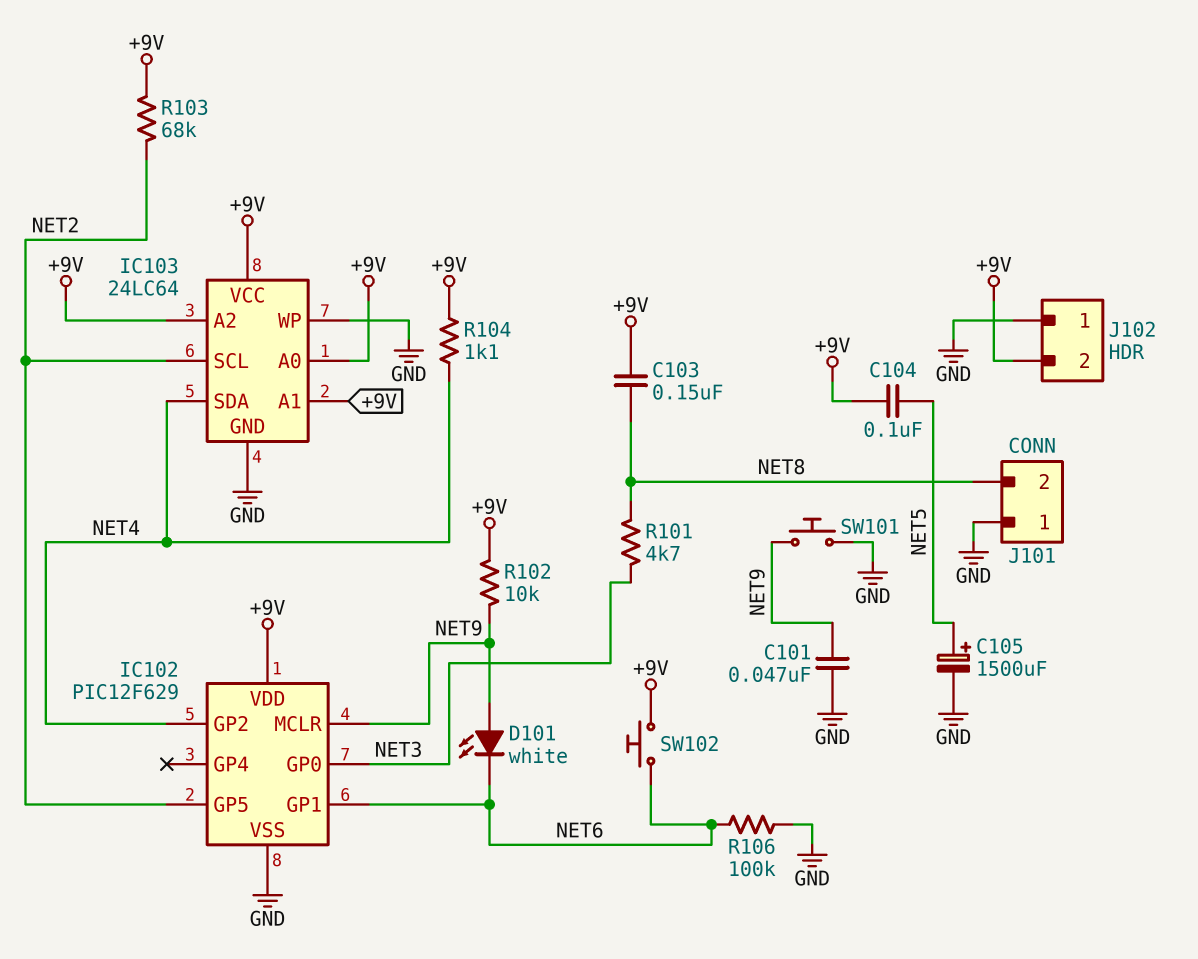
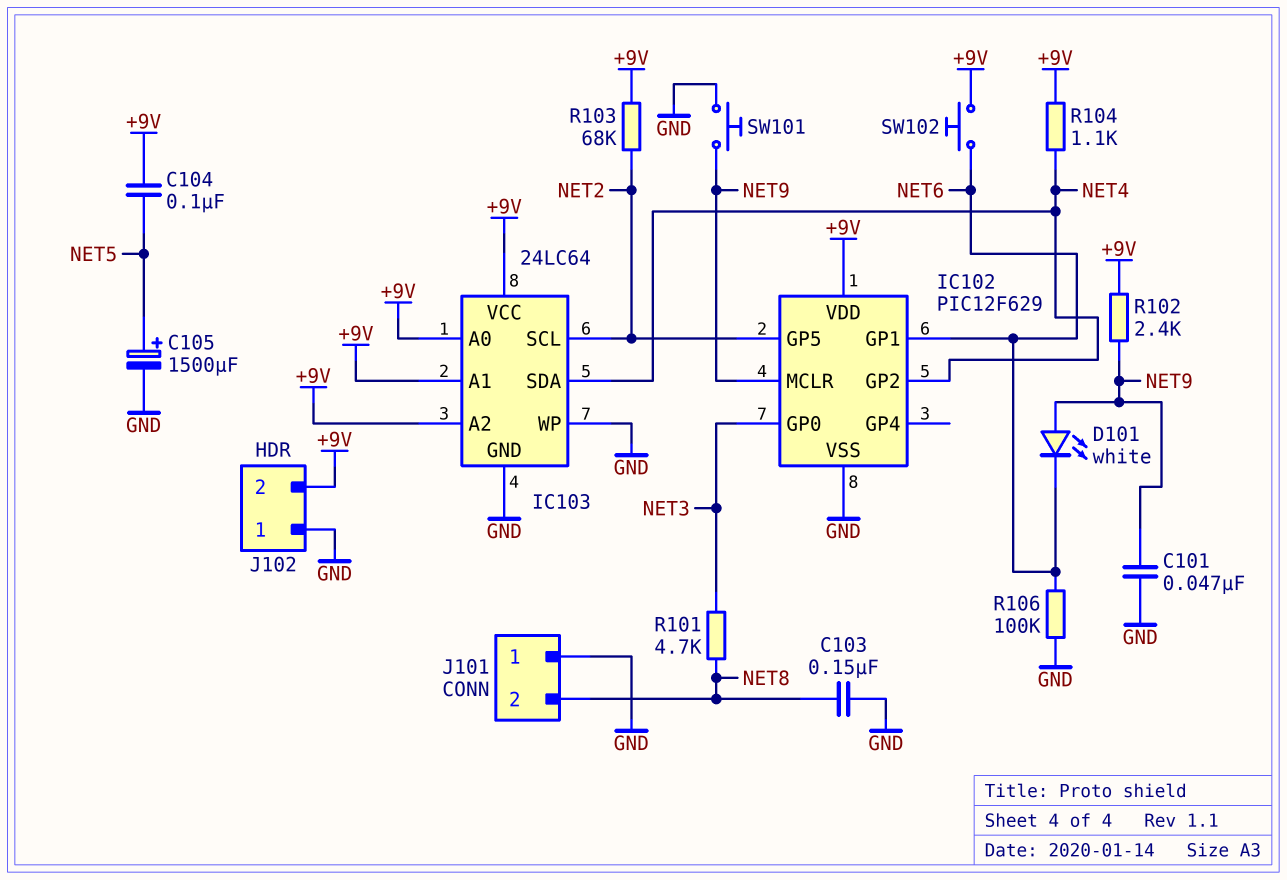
C103: 150nF (+9V, NET8) -> 150nF (GND, NET8)
R102: 10k (+9V, NET9) -> 2.4k (+9V, NET9)

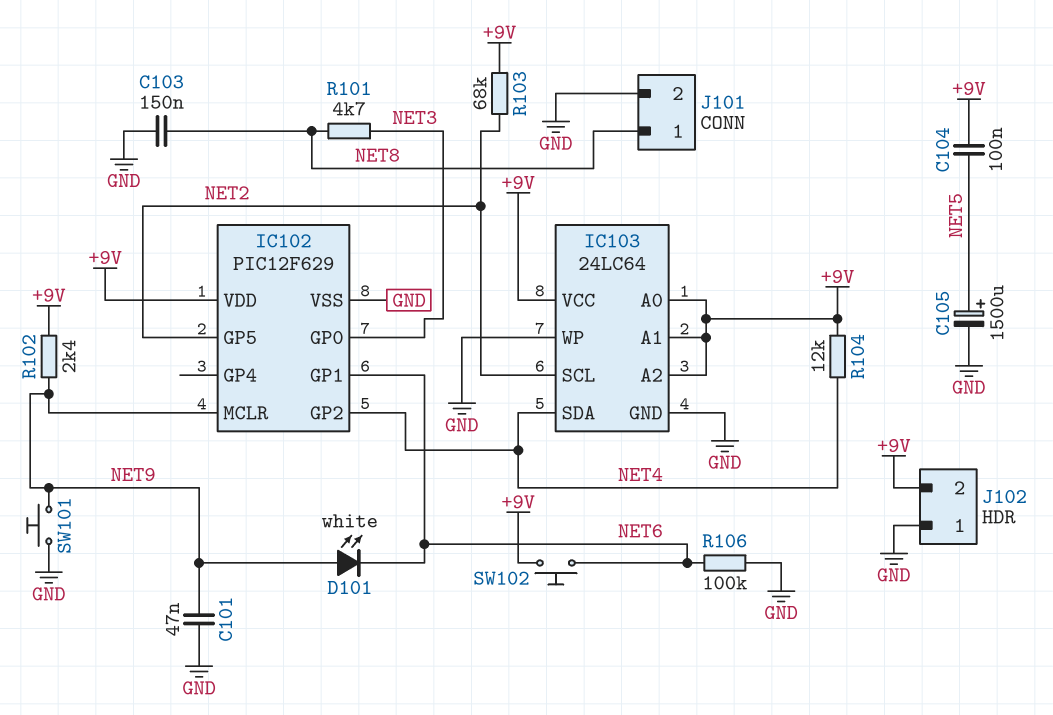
J101 pin 1: GND -> NET8
J101 pin 2: NET8 -> GND
R104: 1.1k (+9V, NET4) -> 12k (+9V, NET4)

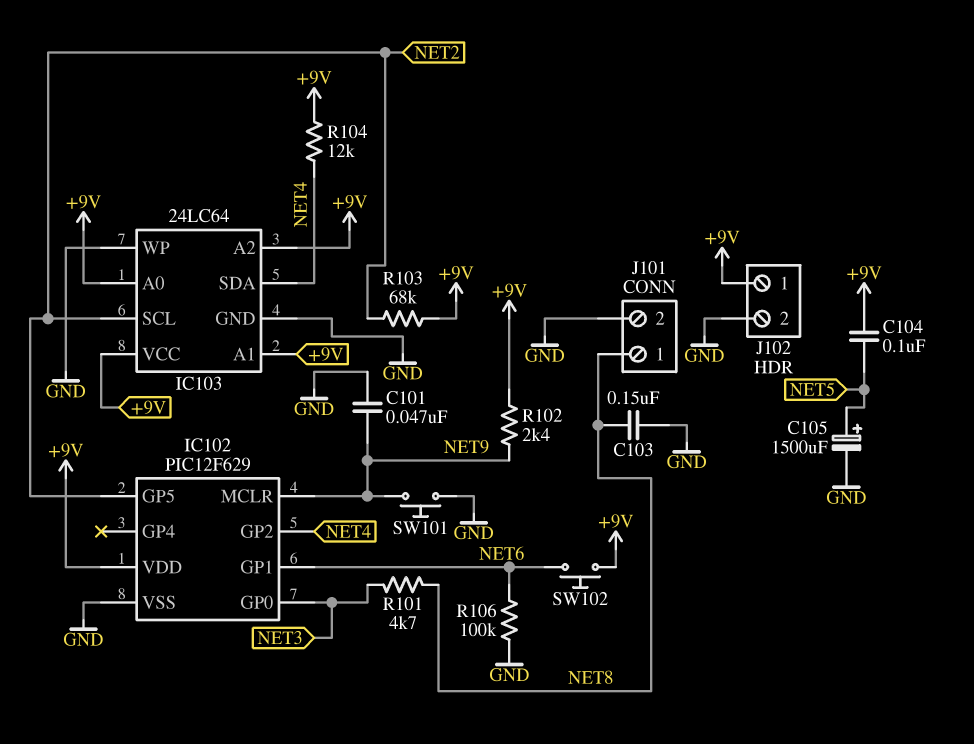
D101: LED white (A NET9, K NET6) -> none
J102 pin 1: GND -> +9V
J102 pin 2: +9V -> GND

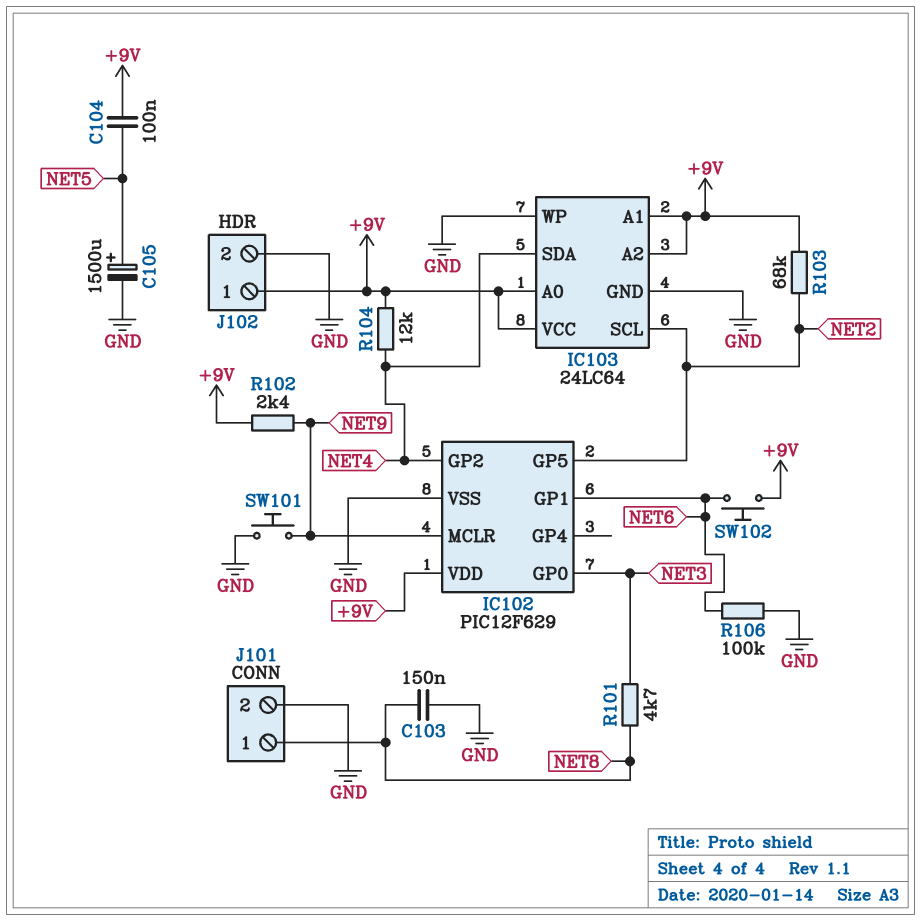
C101: 47nF (GND, NET9) -> none

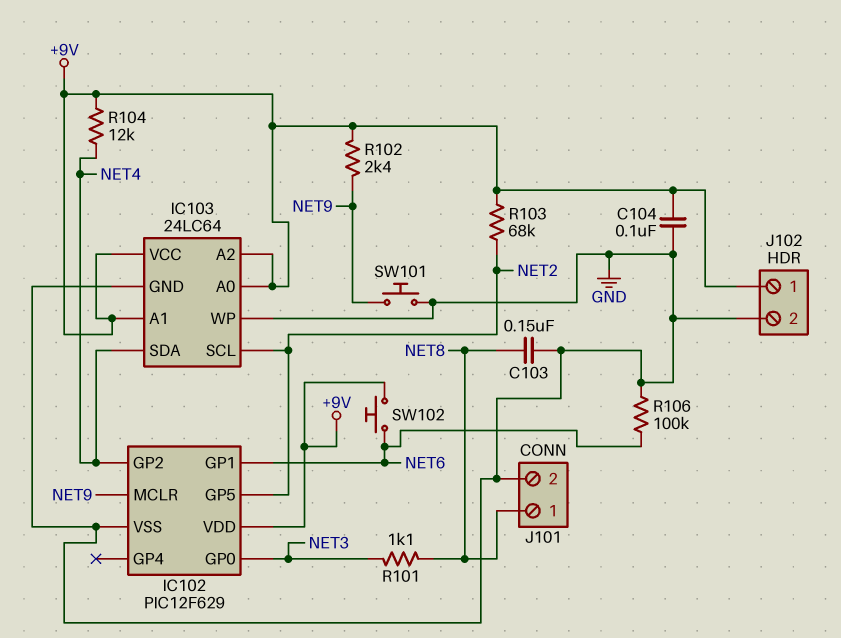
C104: 100nF (+9V, NET5) -> 100nF (+9V, GND)
C105: 1500uF (plus NET5, minus GND) -> none
R101: 4.7k (NET3, NET8) -> 1.1k (NET3, NET8)

